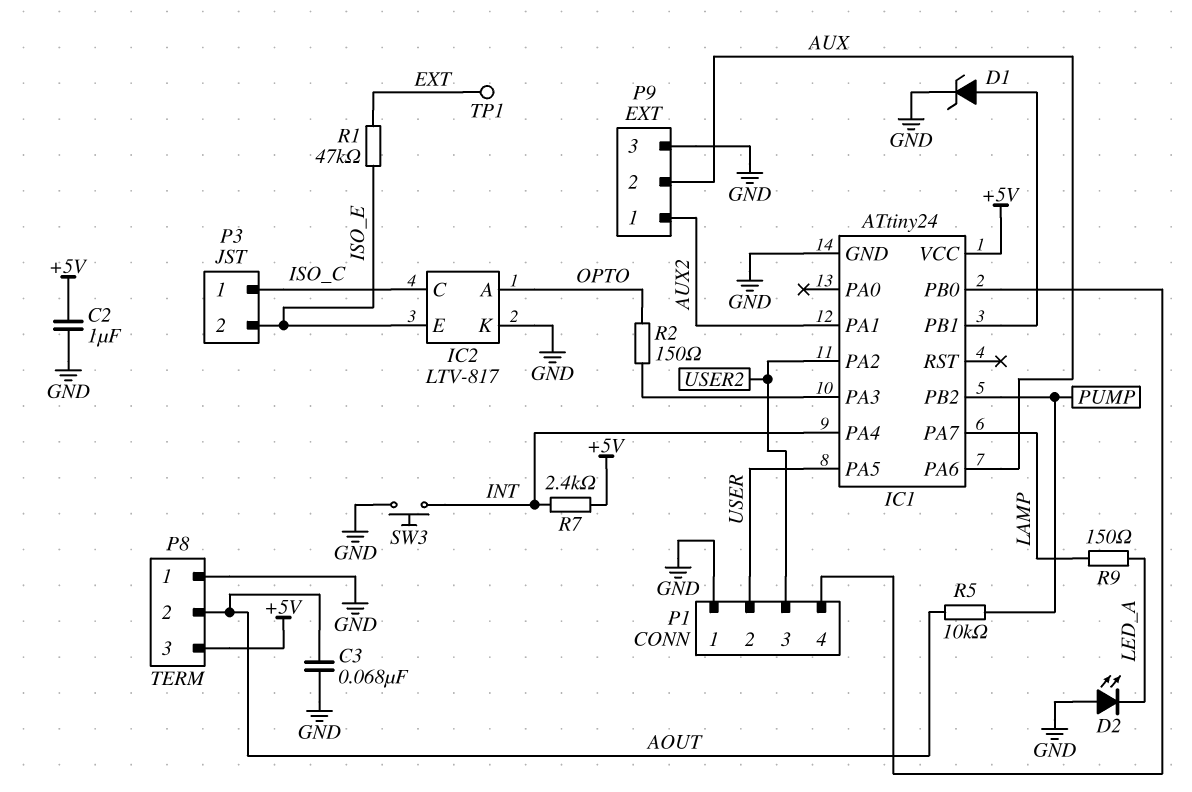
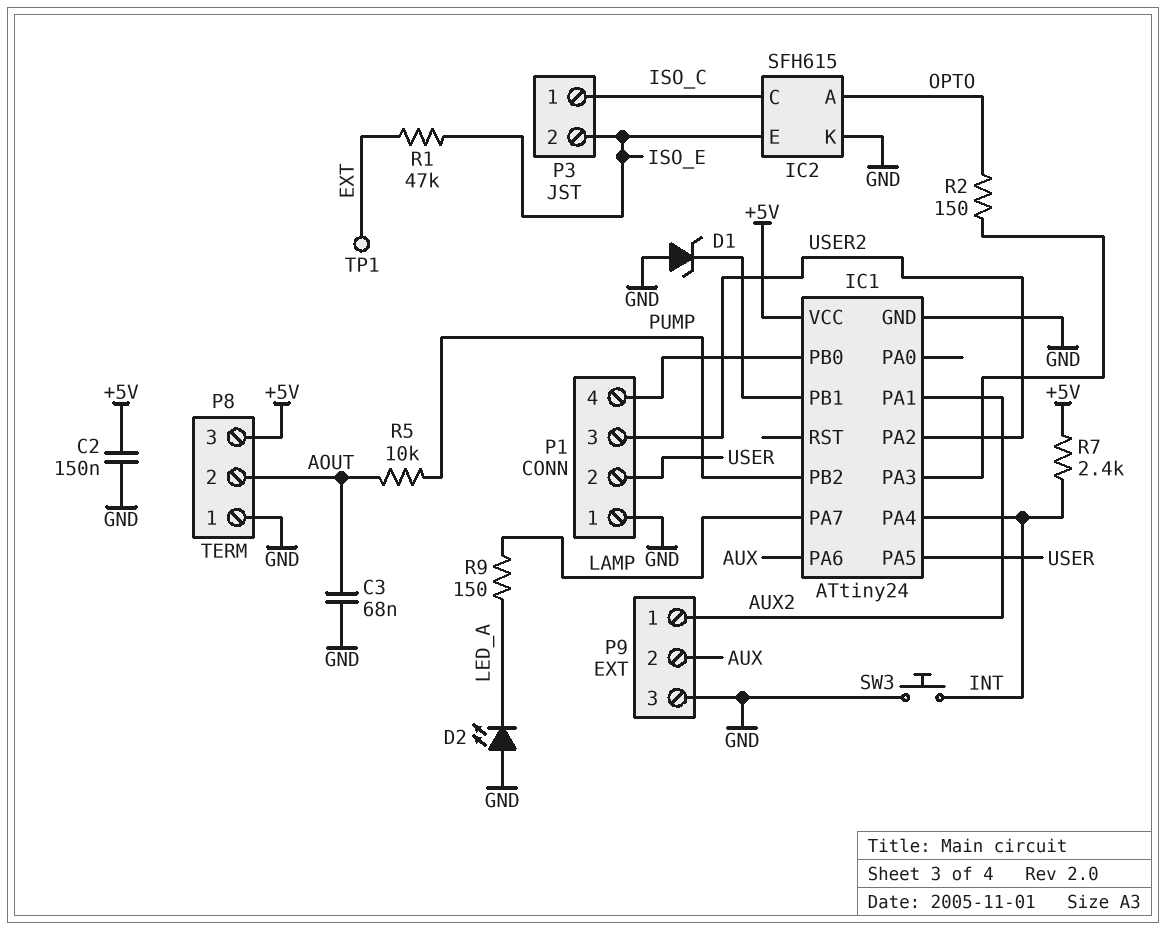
C2: 1uF (+5V, GND) -> 150nF (+5V, GND)
D1: zener (A IC1/PB1, K GND) -> zener (A GND, K IC1/PB1)
IC2: LTV-817 -> SFH615

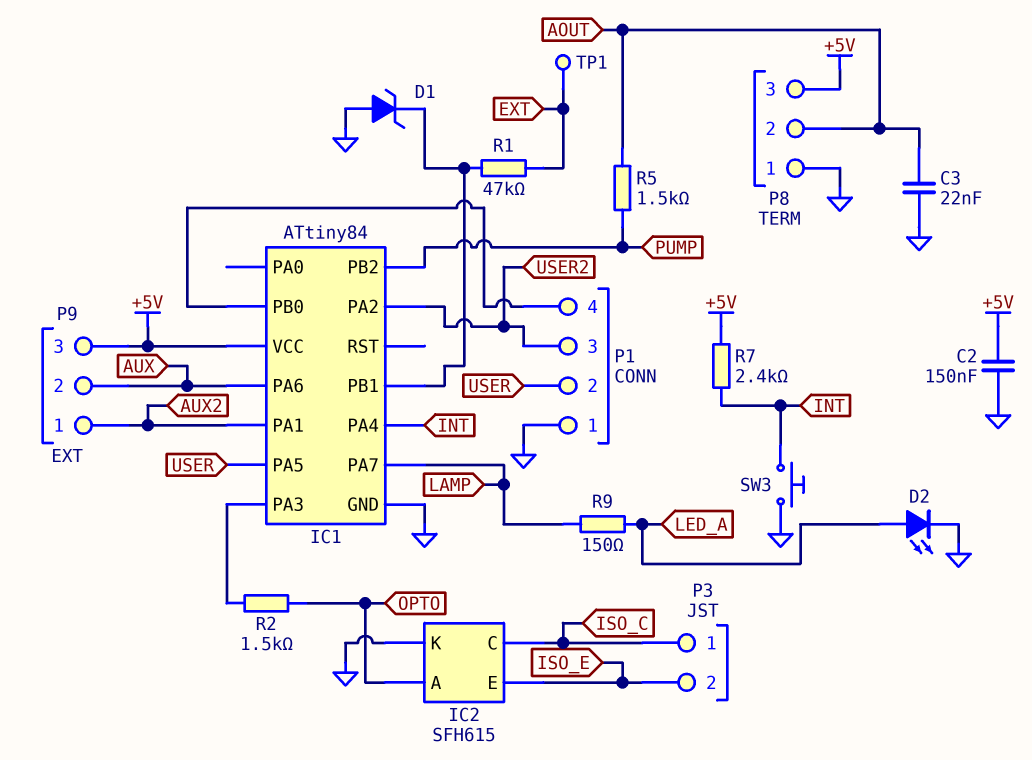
C3: 68nF (AOUT, GND) -> 22nF (AOUT, GND)
D2: LED (A GND, K LED_A) -> LED (A LED_A, K GND)
IC1: ATtiny24 -> ATtiny84
P9 pin 3: GND -> +5V
R1: 47k (EXT, ISO_E) -> 47k (EXT, IC1/PB1)
R2: 150 (IC1/PA3, OPTO) -> 1.5k (IC1/PA3, OPTO)
R5: 10k (AOUT, PUMP) -> 1.5k (AOUT, PUMP)

